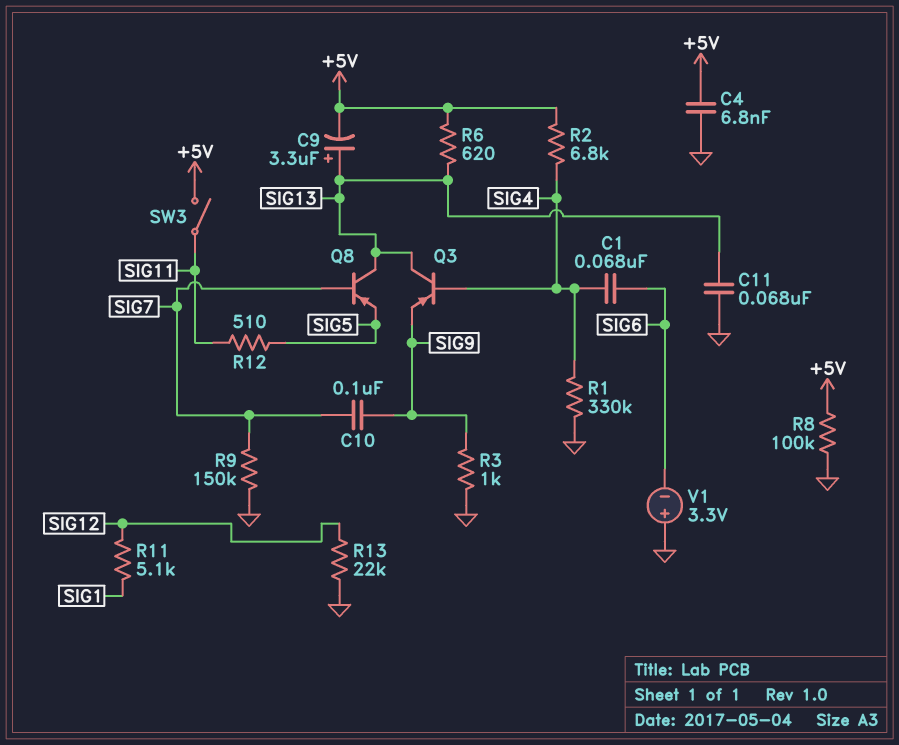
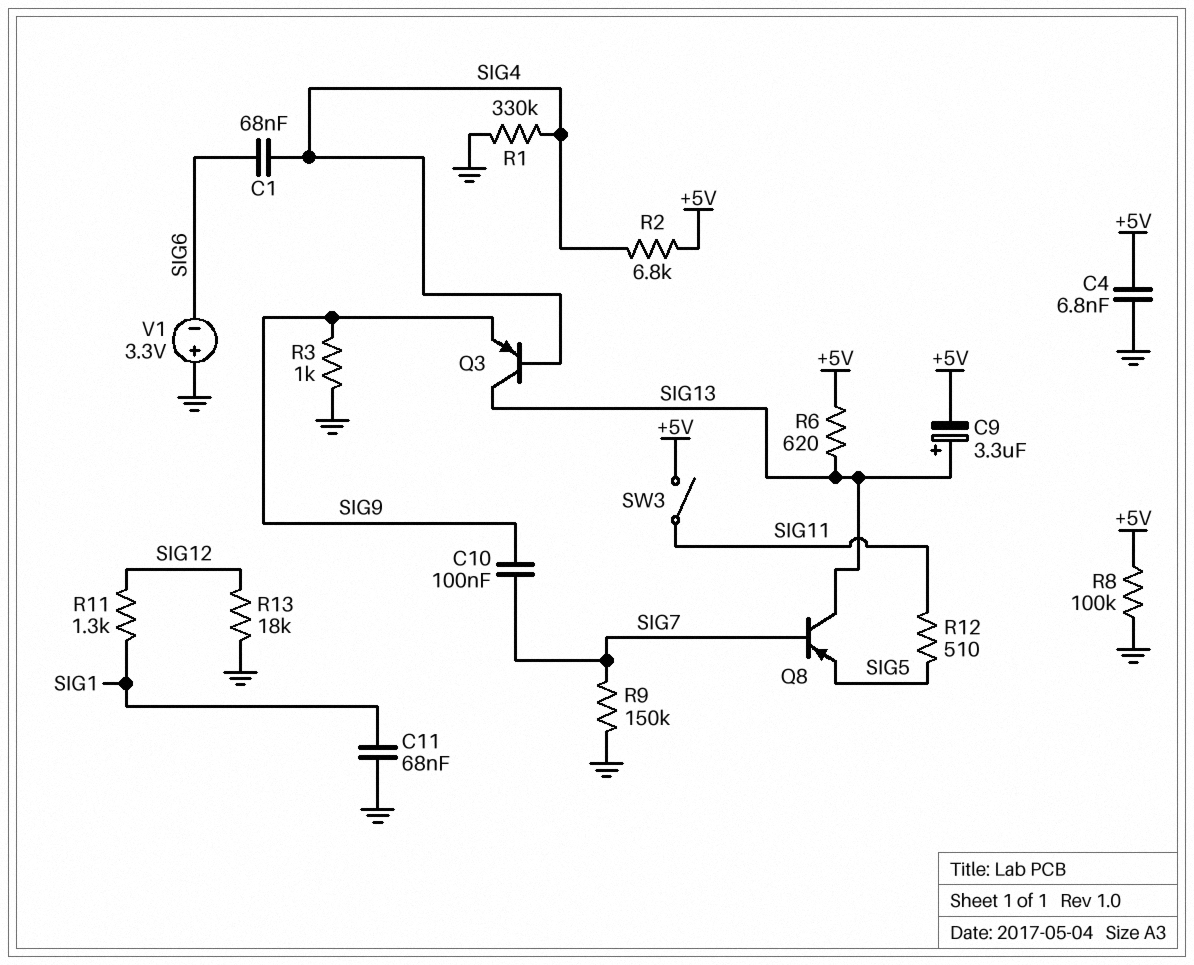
C11: 68nF (GND, SIG13) -> 68nF (GND, SIG1)
R11: 5.1k (SIG1, SIG12) -> 1.3k (SIG1, SIG12)
R13: 22k (GND, SIG12) -> 18k (GND, SIG12)

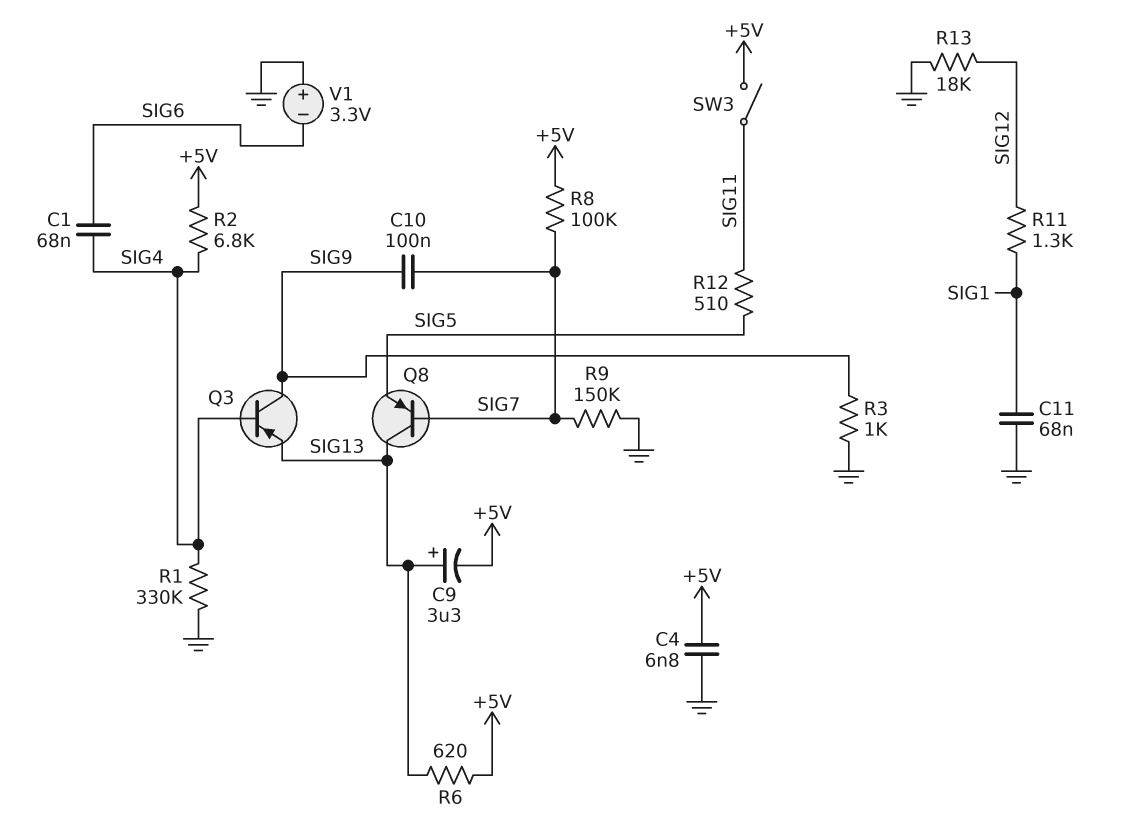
Q3: PNP (B SIG4, C SIG13, E SIG9) -> PNP (B SIG4, C SIG9, E SIG13)
R8: 100k (+5V, GND) -> 100k (+5V, SIG7)

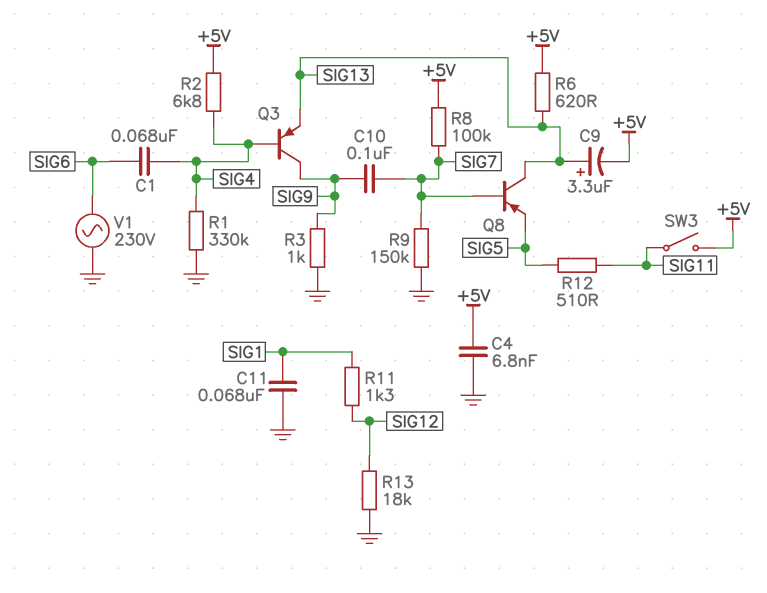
V1: 3.3V (plus GND, minus SIG6) -> AC 230V (GND, SIG6)

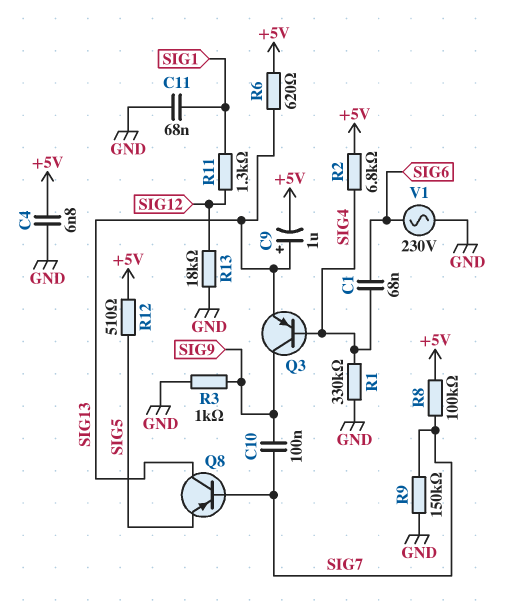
C9: 3.3uF (plus SIG13, minus +5V) -> 1uF (plus SIG13, minus +5V)
R12: 510 (SIG5, SIG11) -> 510 (+5V, SIG5)
SW3: switch (+5V, SIG11) -> none

